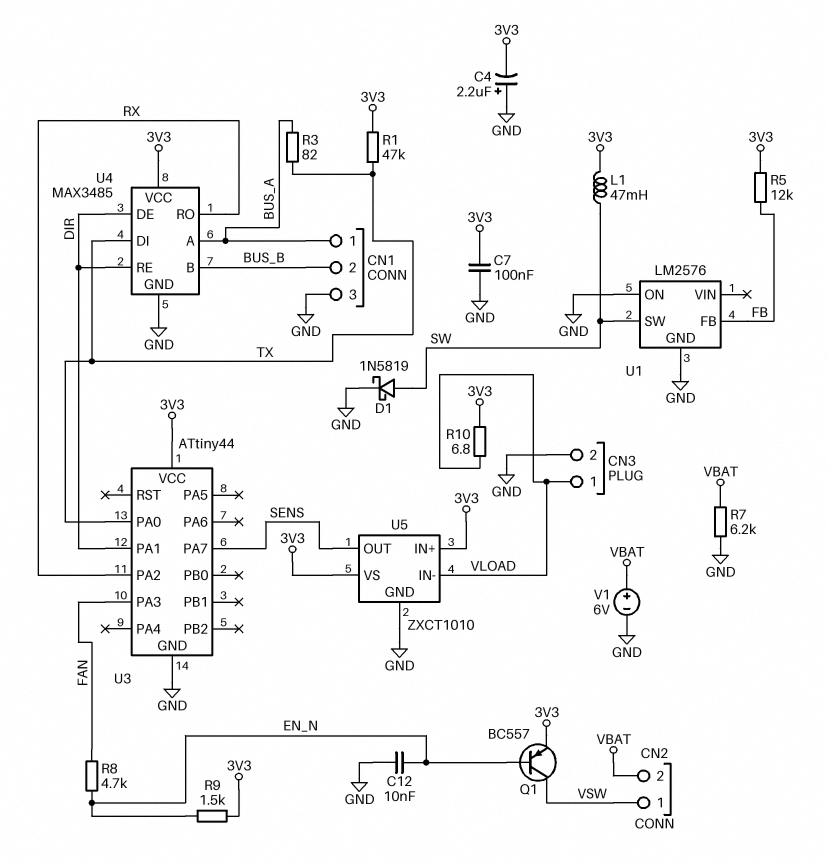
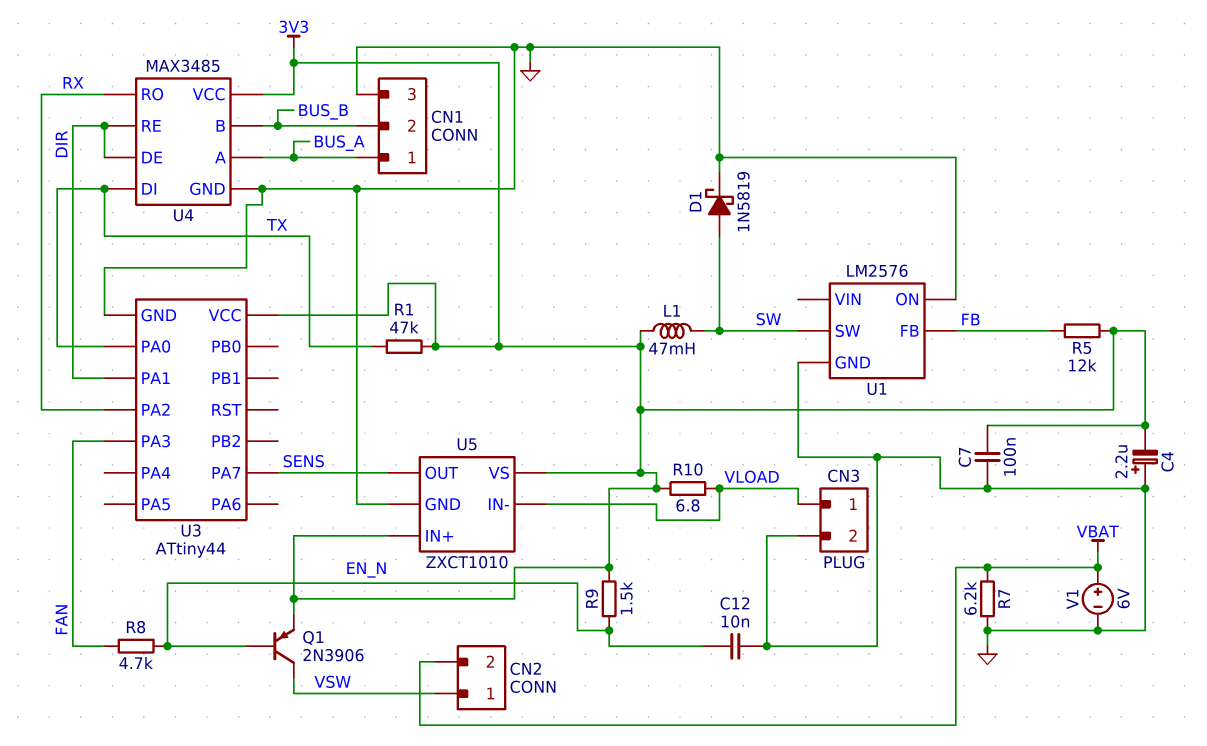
Q1: PNP BC557 (B EN_N, C VSW, E 3V3) -> PNP 2N3906 (B EN_N, C VSW, E 3V3)
R3: 82 (BUS_A, TX) -> none

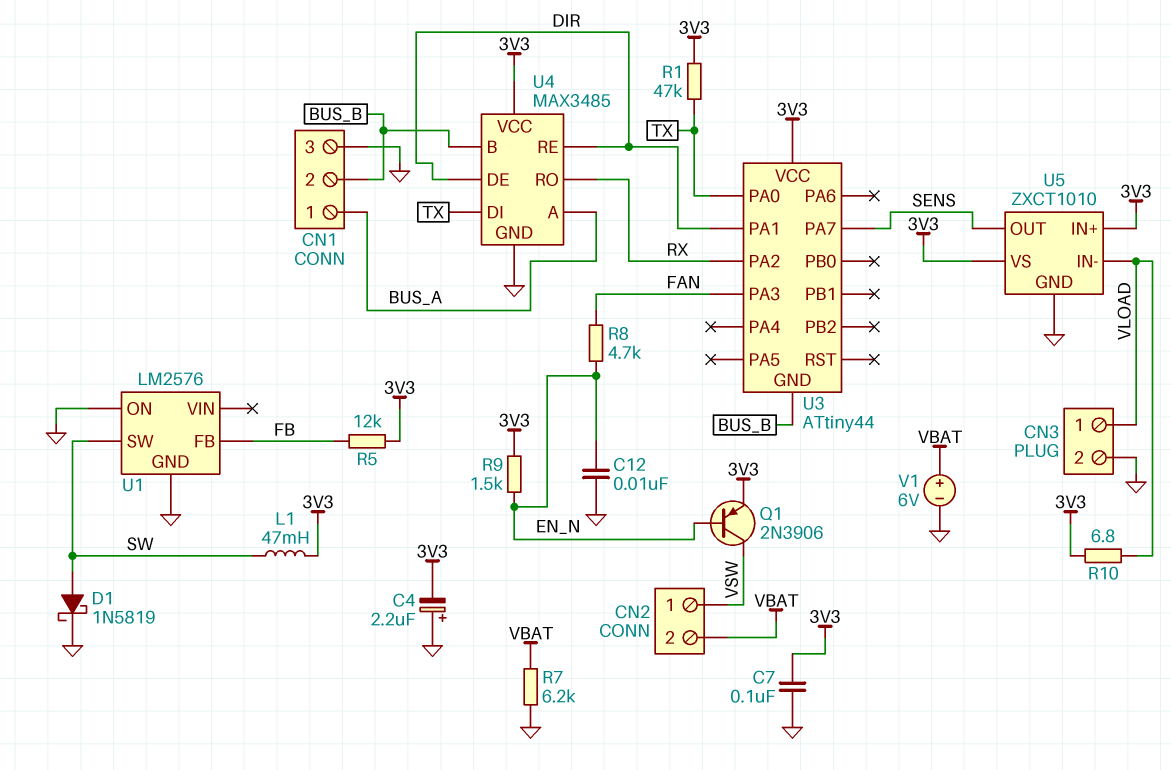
U3 pin GND: GND -> BUS_B

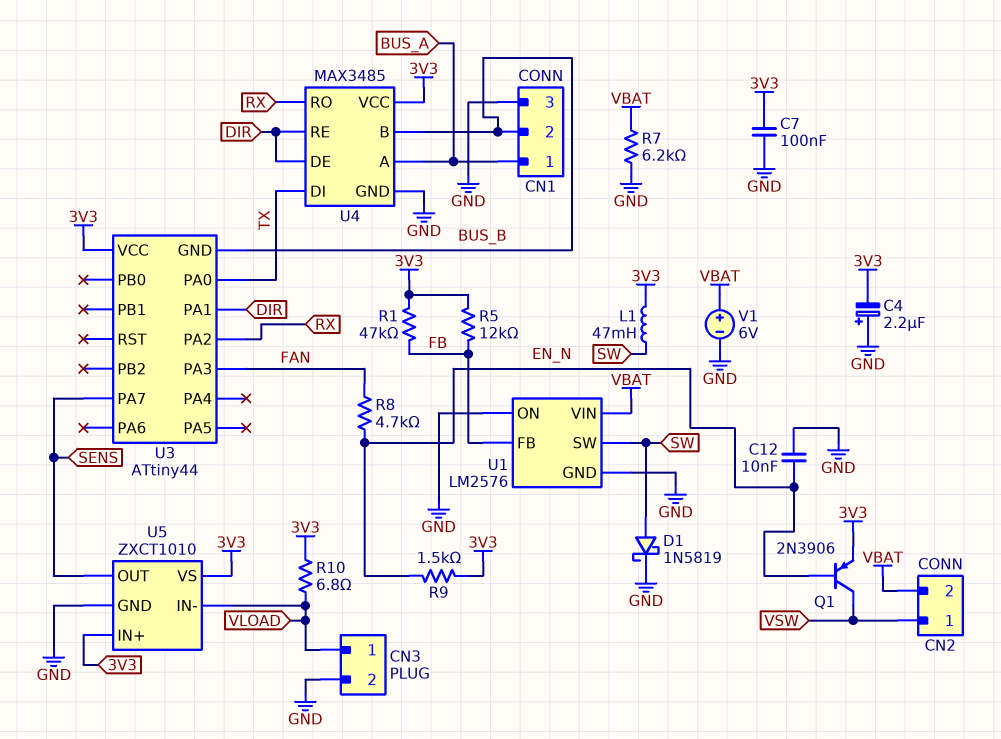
R1: 47k (3V3, TX) -> 47k (3V3, FB)
U1 pin VIN: none -> VBAT

